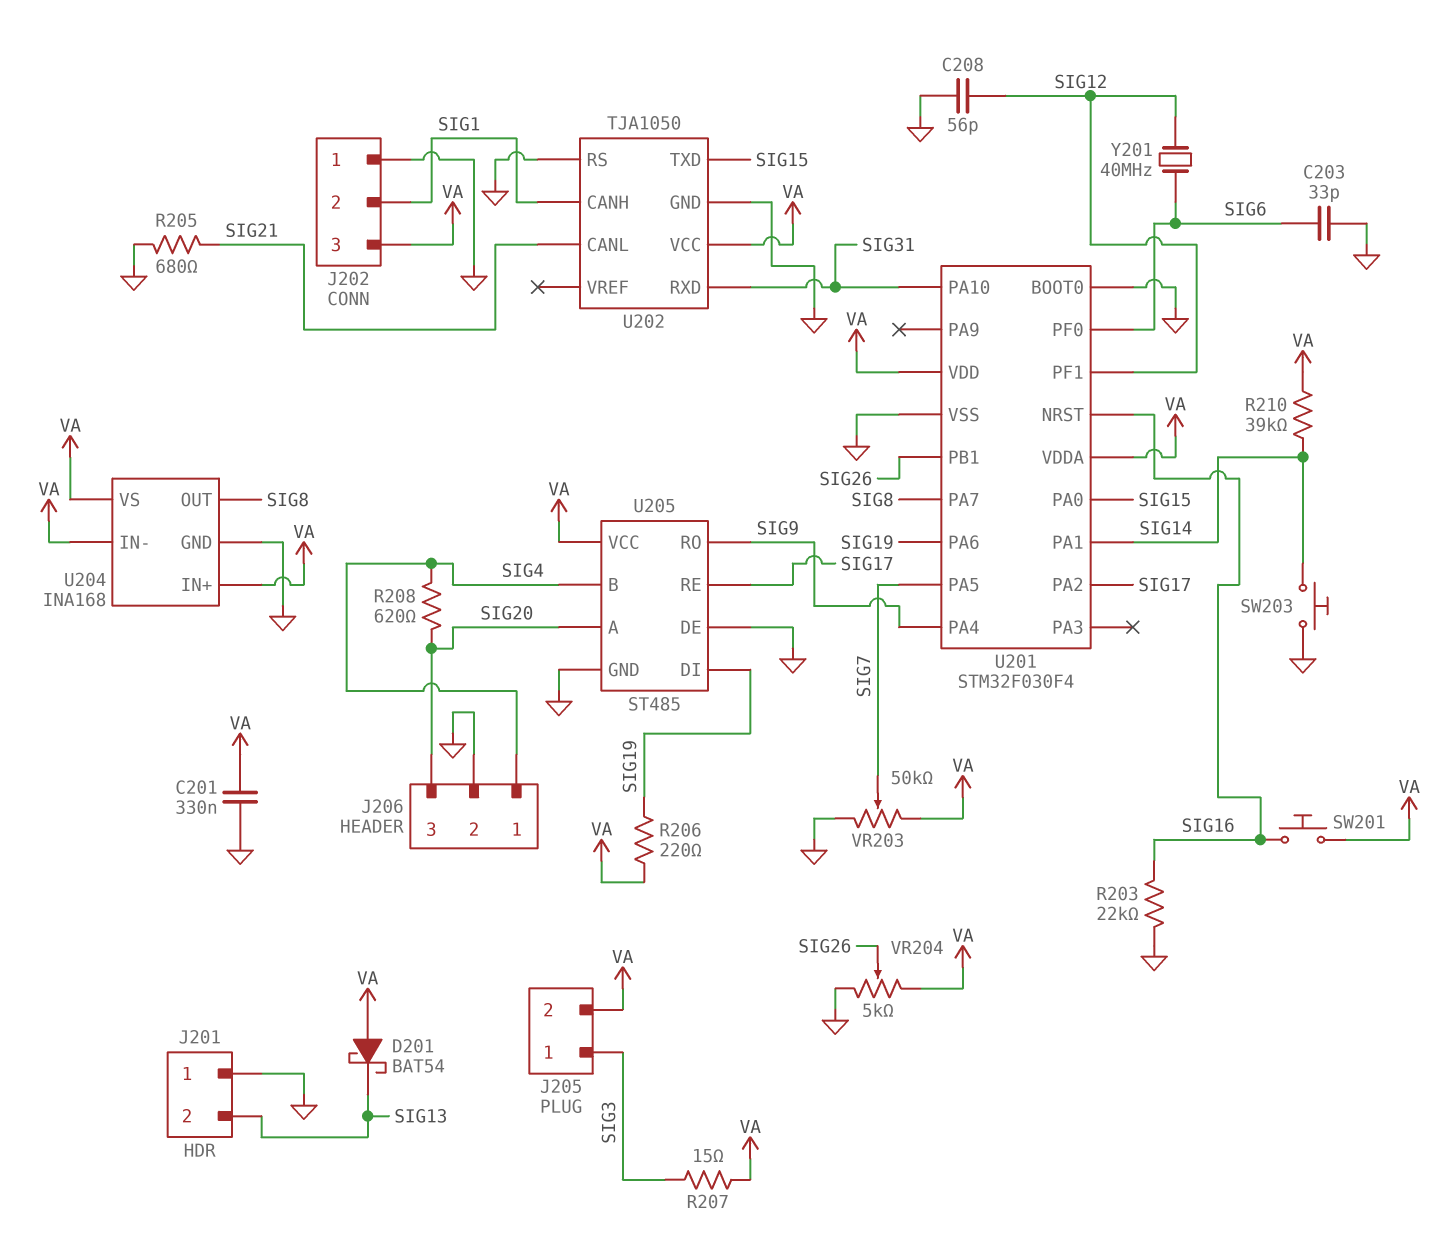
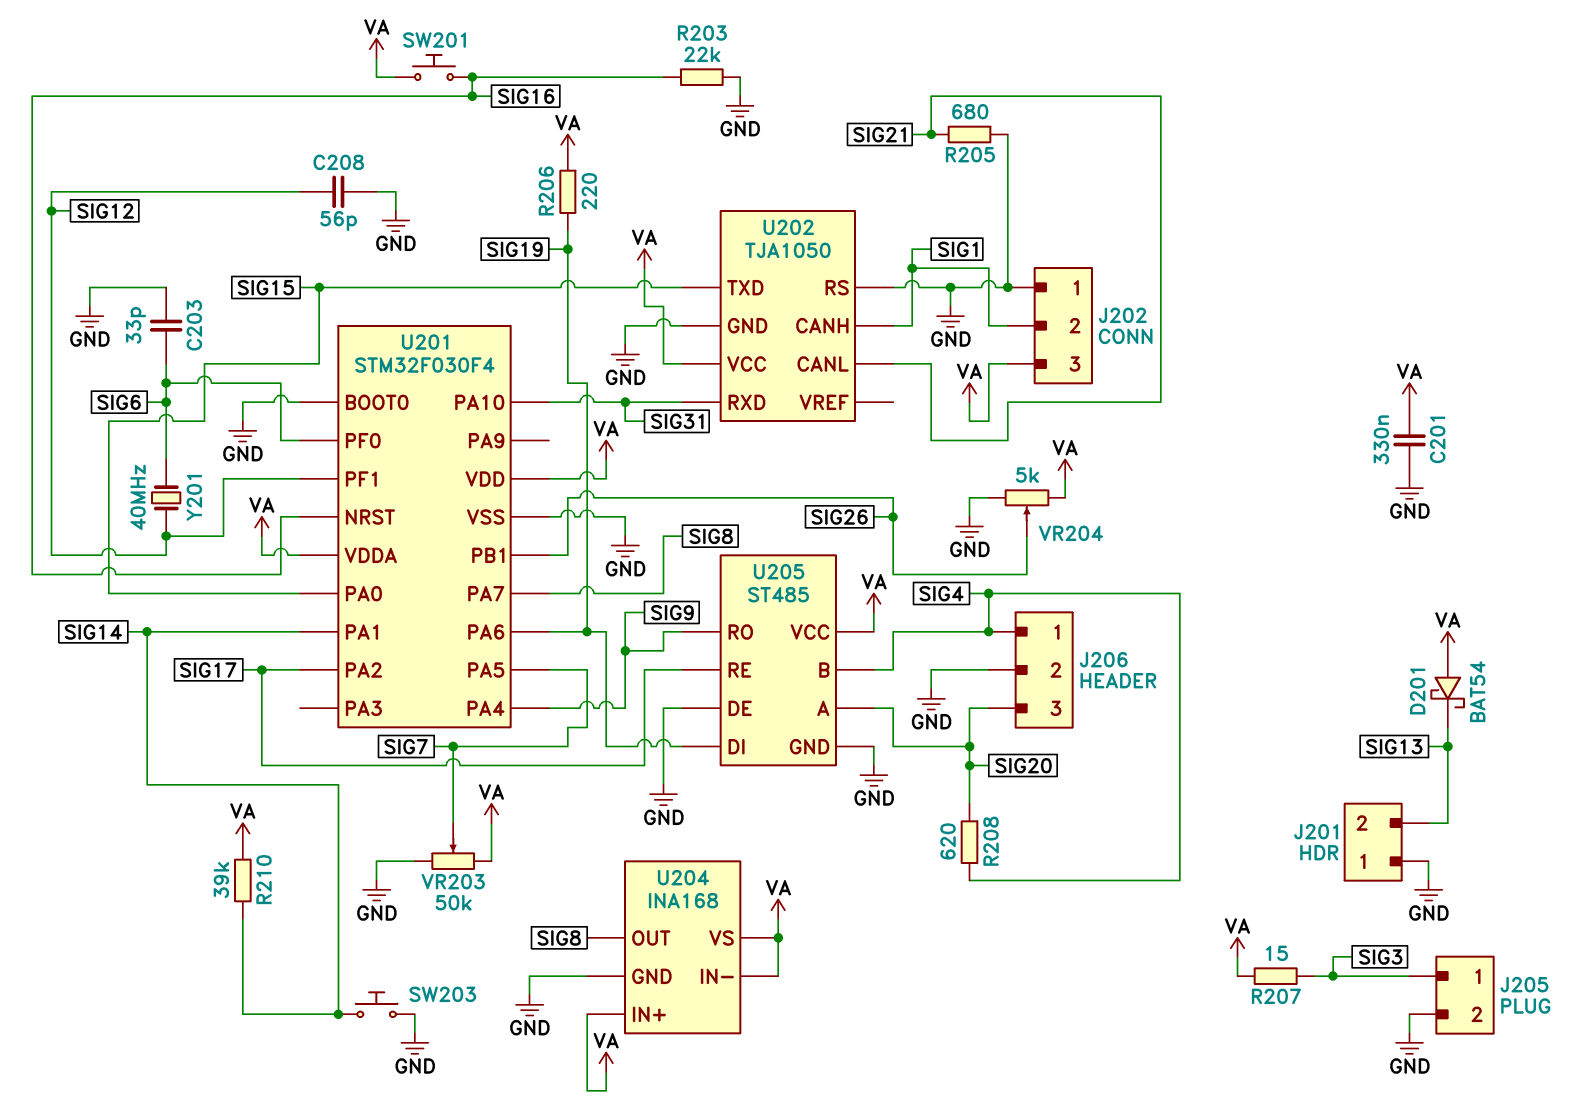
J205 pin 2: VA -> GND

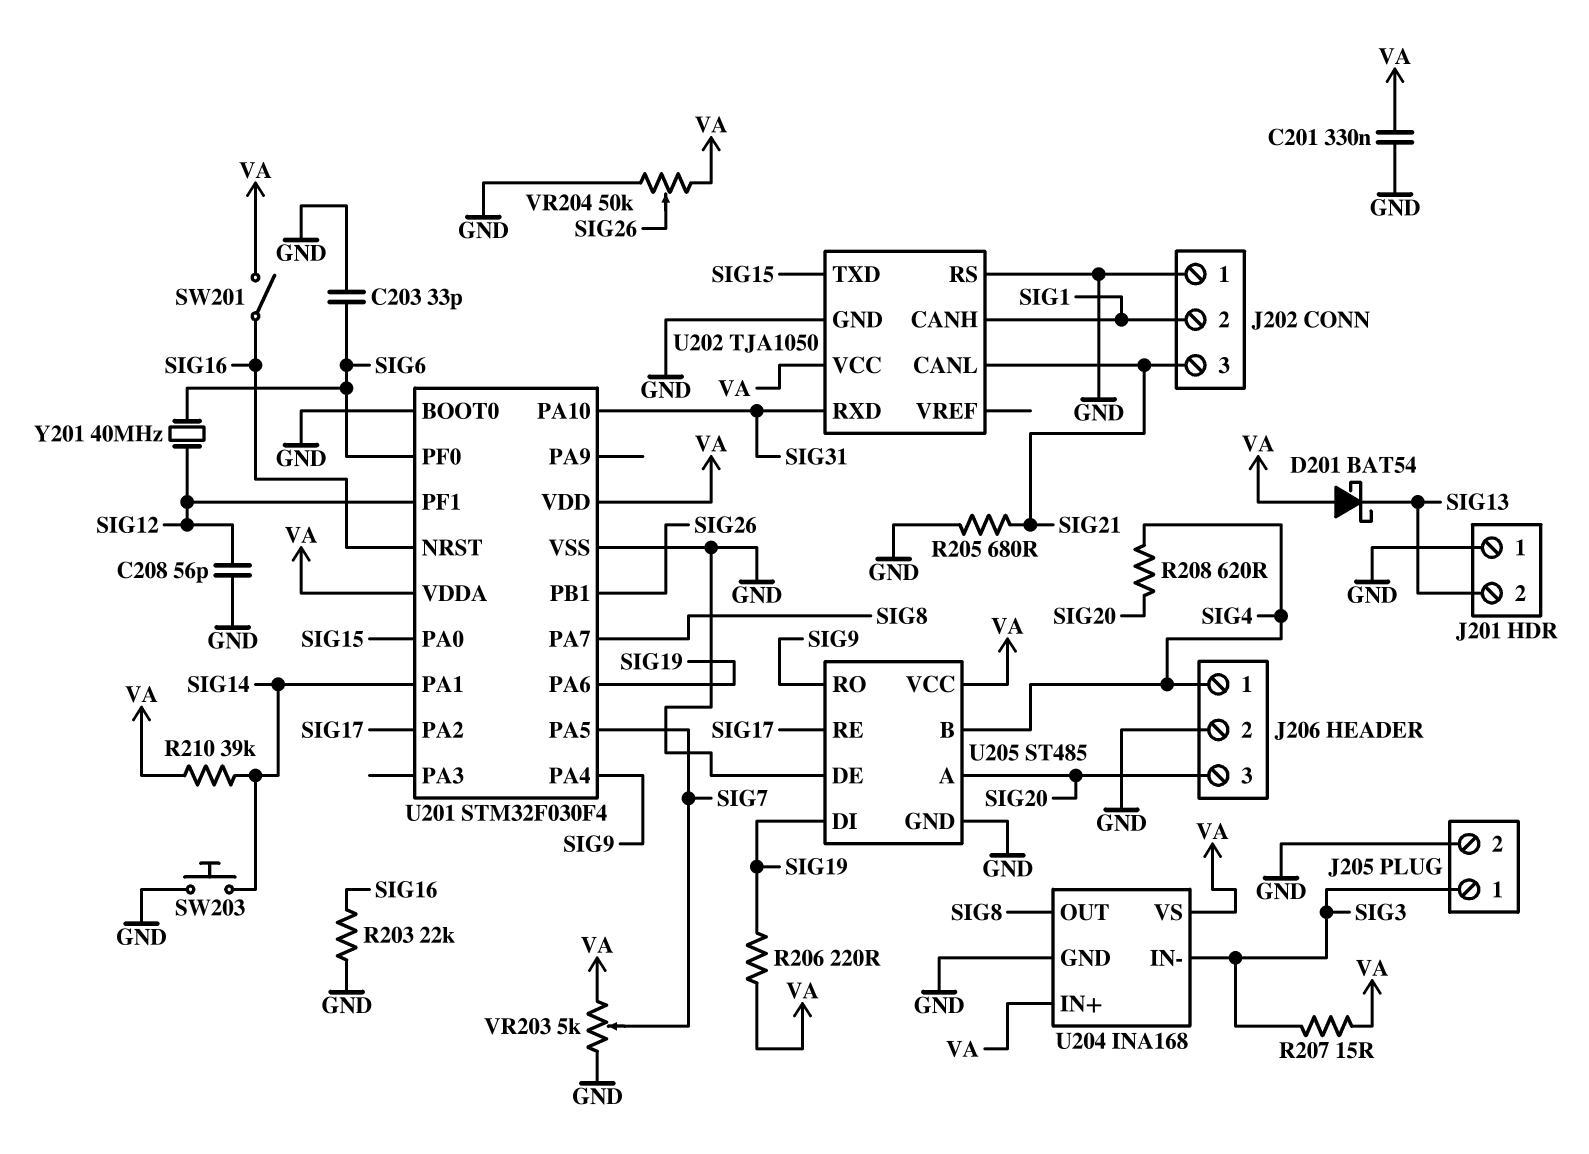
J202 pin 3: VA -> SIG21
SW201: button (SIG16, VA) -> switch (SIG16, VA)
U204 pin IN-: VA -> SIG3
VR203: 50k (GND, VA, wiper SIG7) -> 5k (GND, VA, wiper SIG7)
VR204: 5k (GND, VA, wiper SIG26) -> 50k (GND, VA, wiper SIG26)

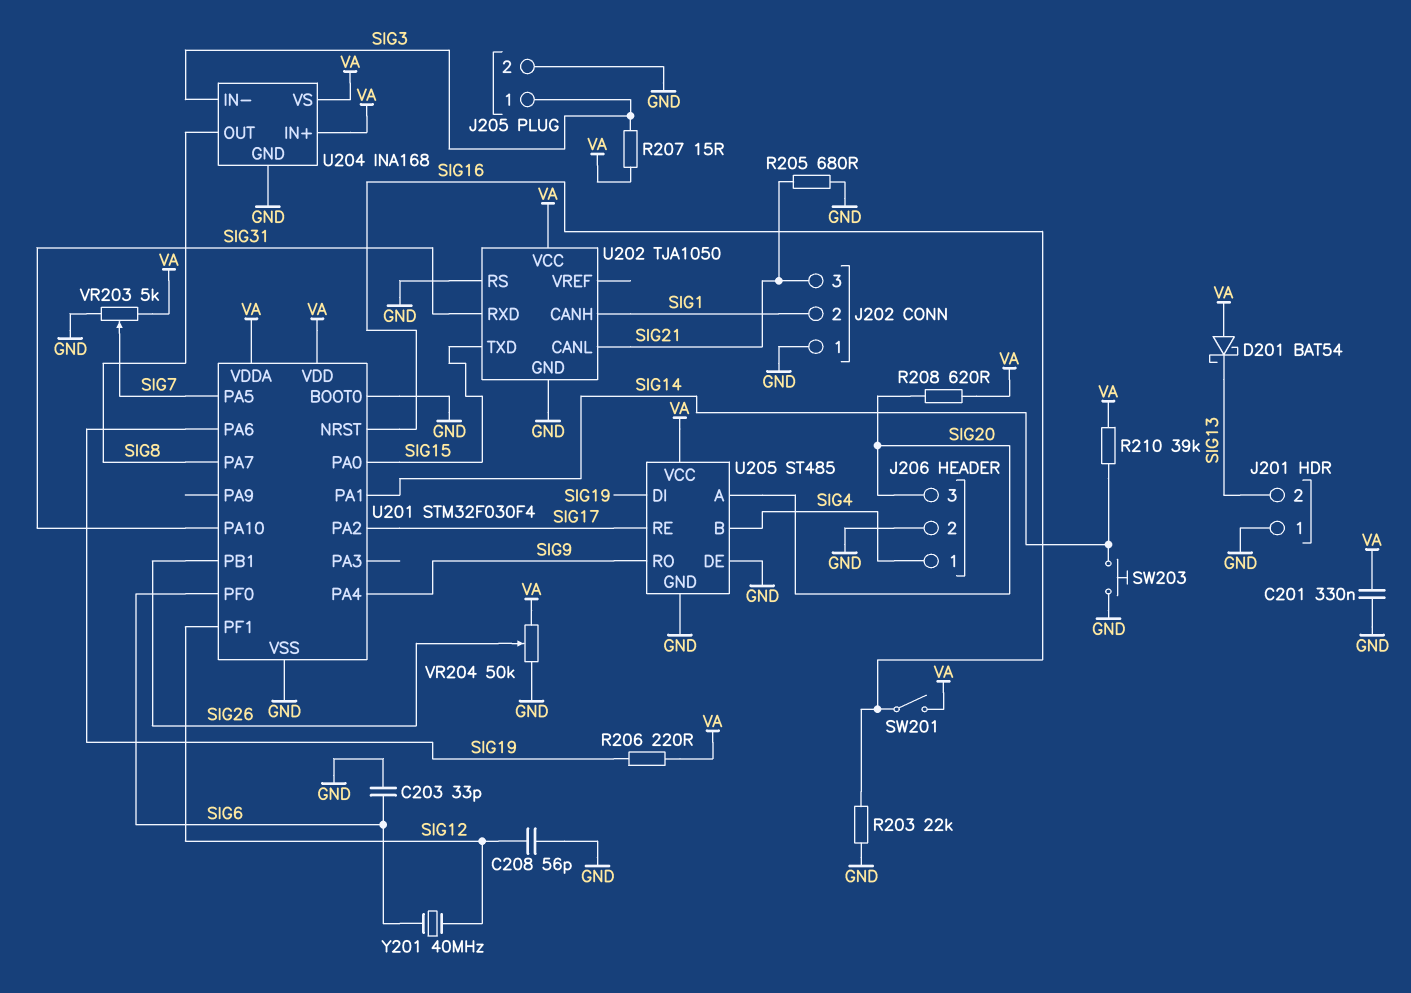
R208: 620 (SIG4, SIG20) -> 620 (SIG20, VA)

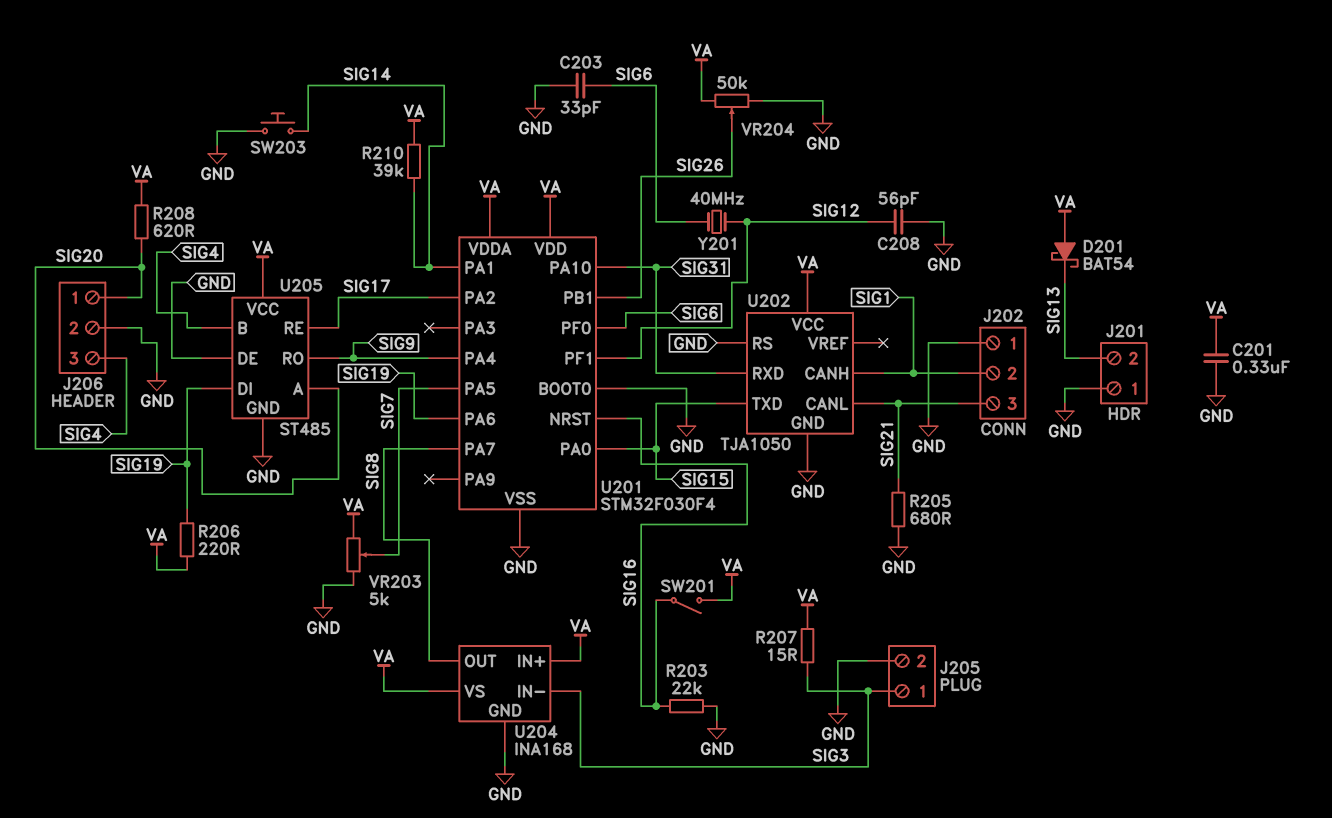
J206 pin 1: SIG4 -> SIG20
J206 pin 3: SIG20 -> SIG4

